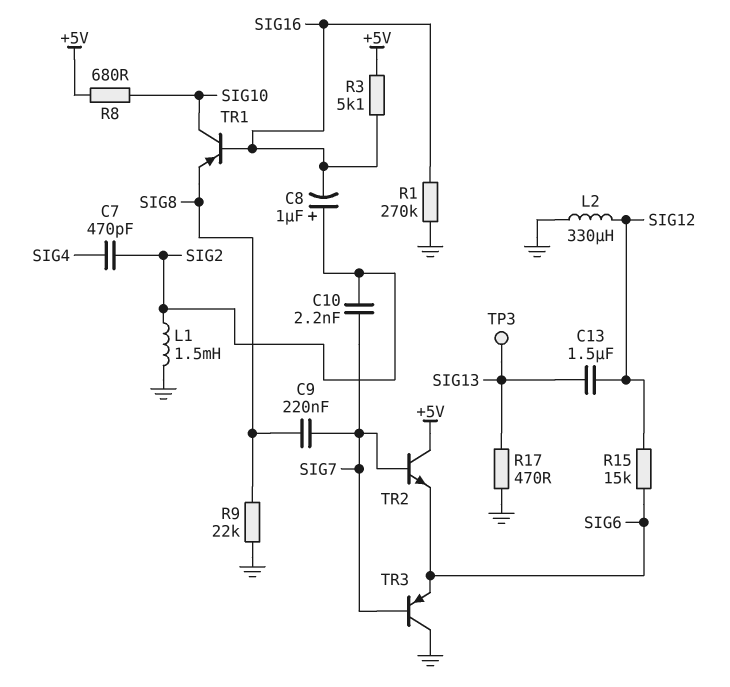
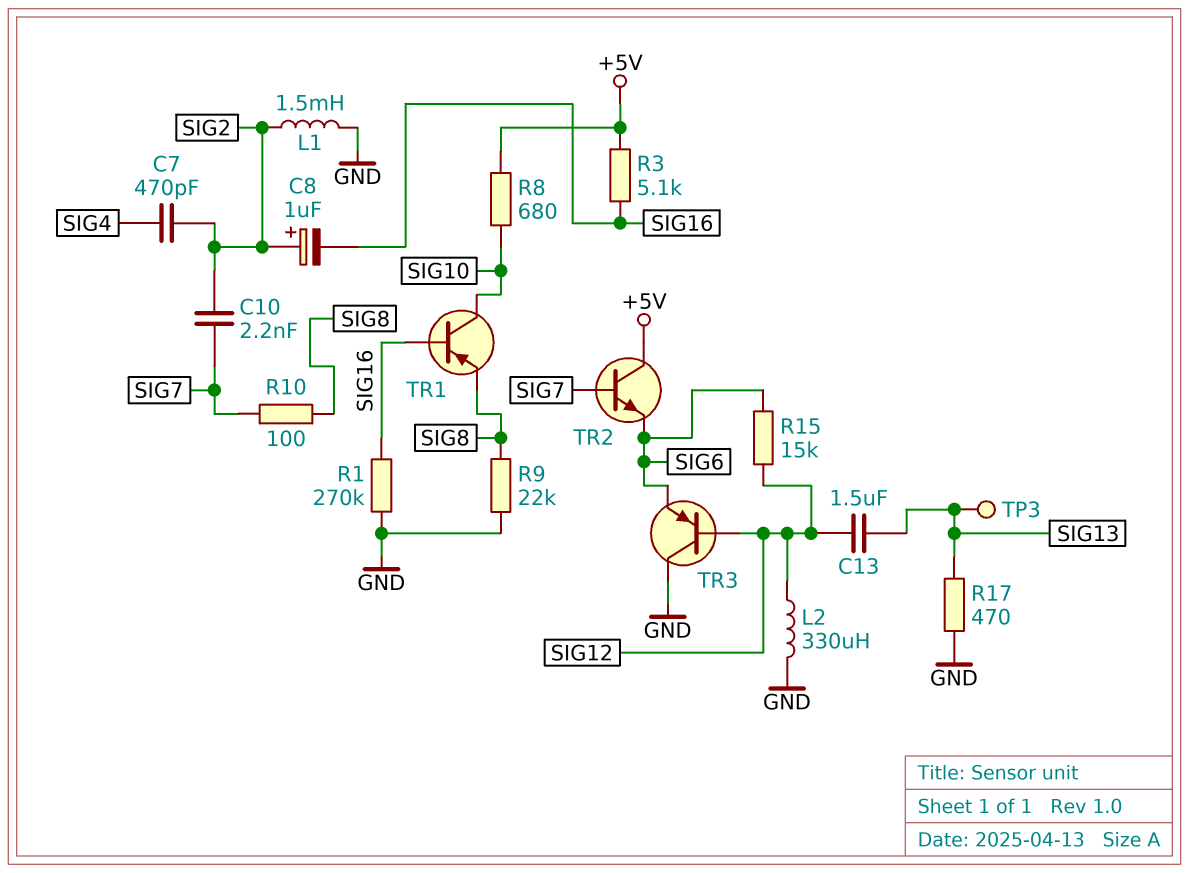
C9: 220nF (SIG7, SIG8) -> none
R10: none -> 100 (SIG7, SIG8)
TR3: PNP (B SIG7, C GND, E SIG6) -> PNP (B SIG12, C GND, E SIG6)

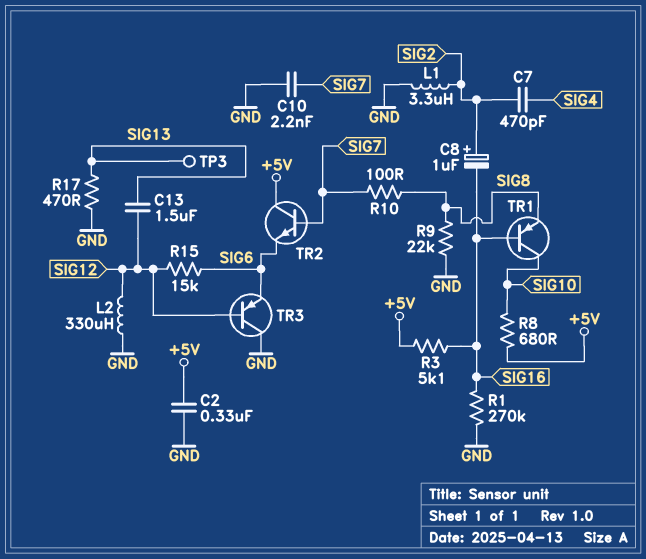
C2: none -> 330nF (+5V, GND)
C10: 2.2nF (SIG2, SIG7) -> 2.2nF (GND, SIG7)
L1: 1.5mH (GND, SIG2) -> 3.3uH (GND, SIG2)

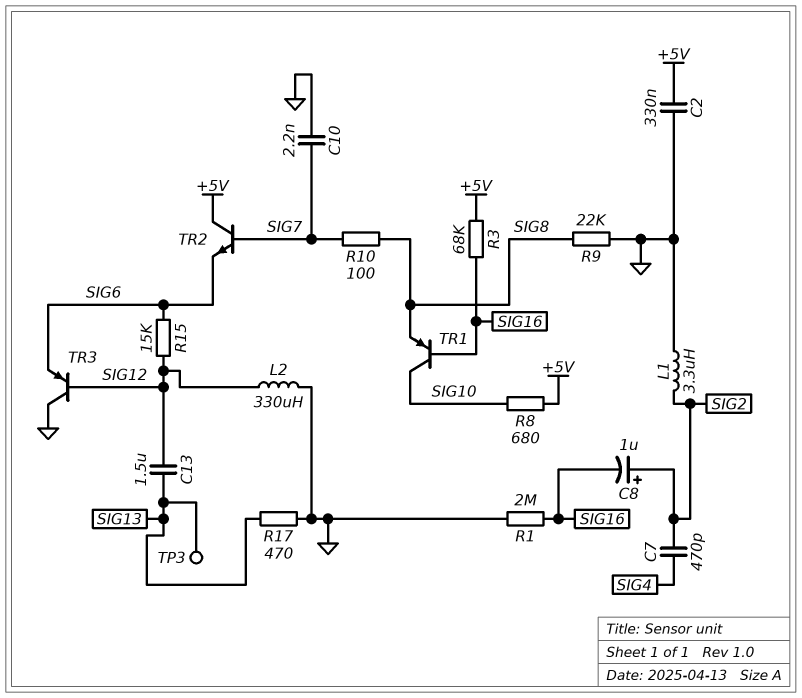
R1: 270k (GND, SIG16) -> 2M (GND, SIG16)
R3: 5.1k (+5V, SIG16) -> 68k (+5V, SIG16)

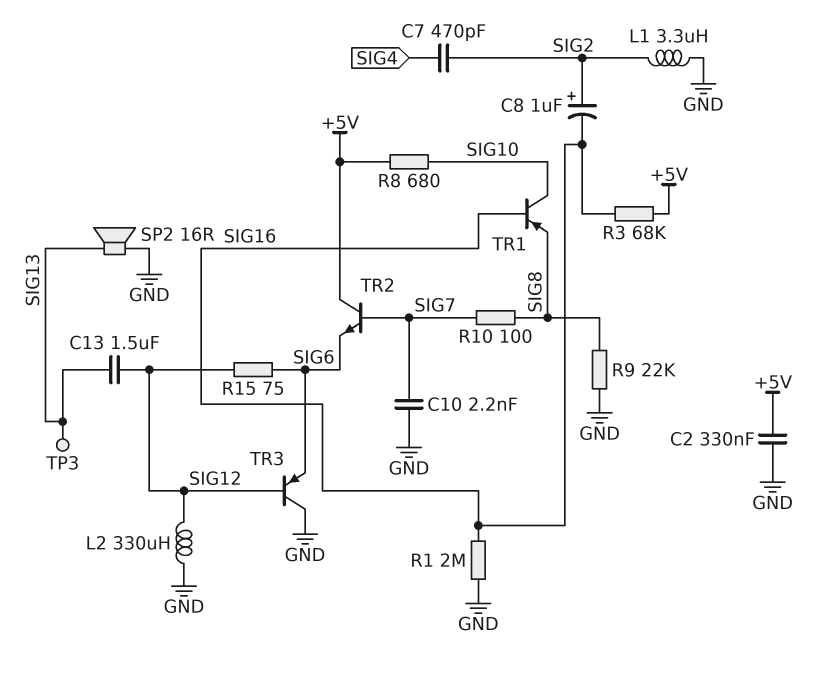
R15: 15k (SIG6, SIG12) -> 75 (SIG6, SIG12)
R17: 470 (GND, SIG13) -> none
SP2: none -> speaker 16R (GND, SIG13)

